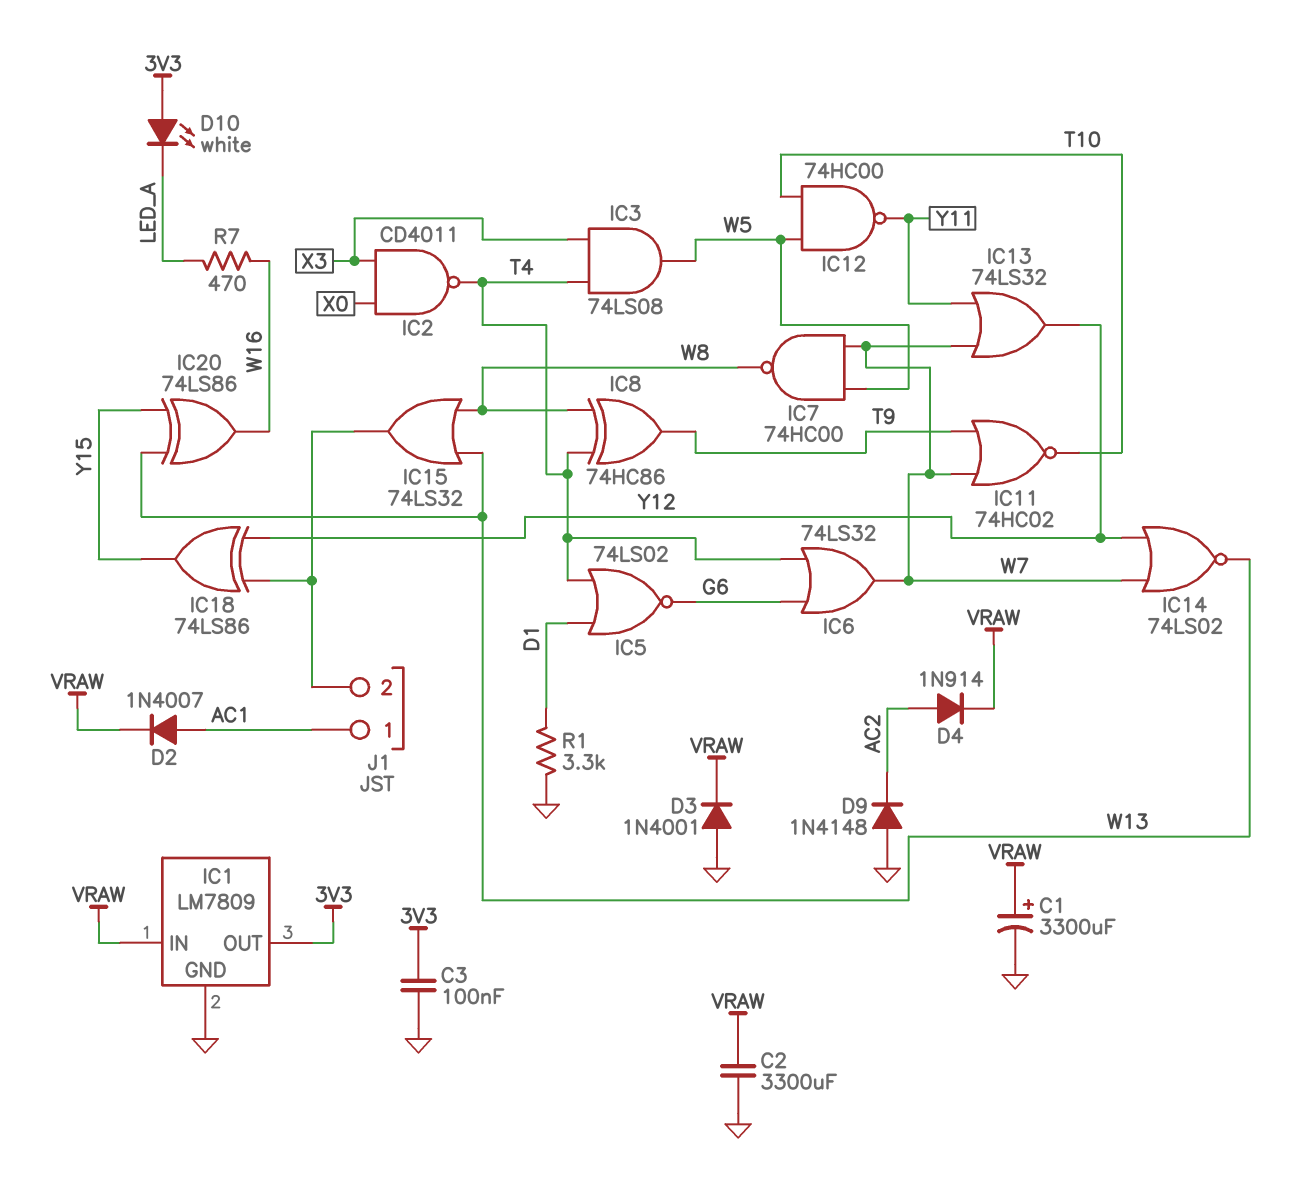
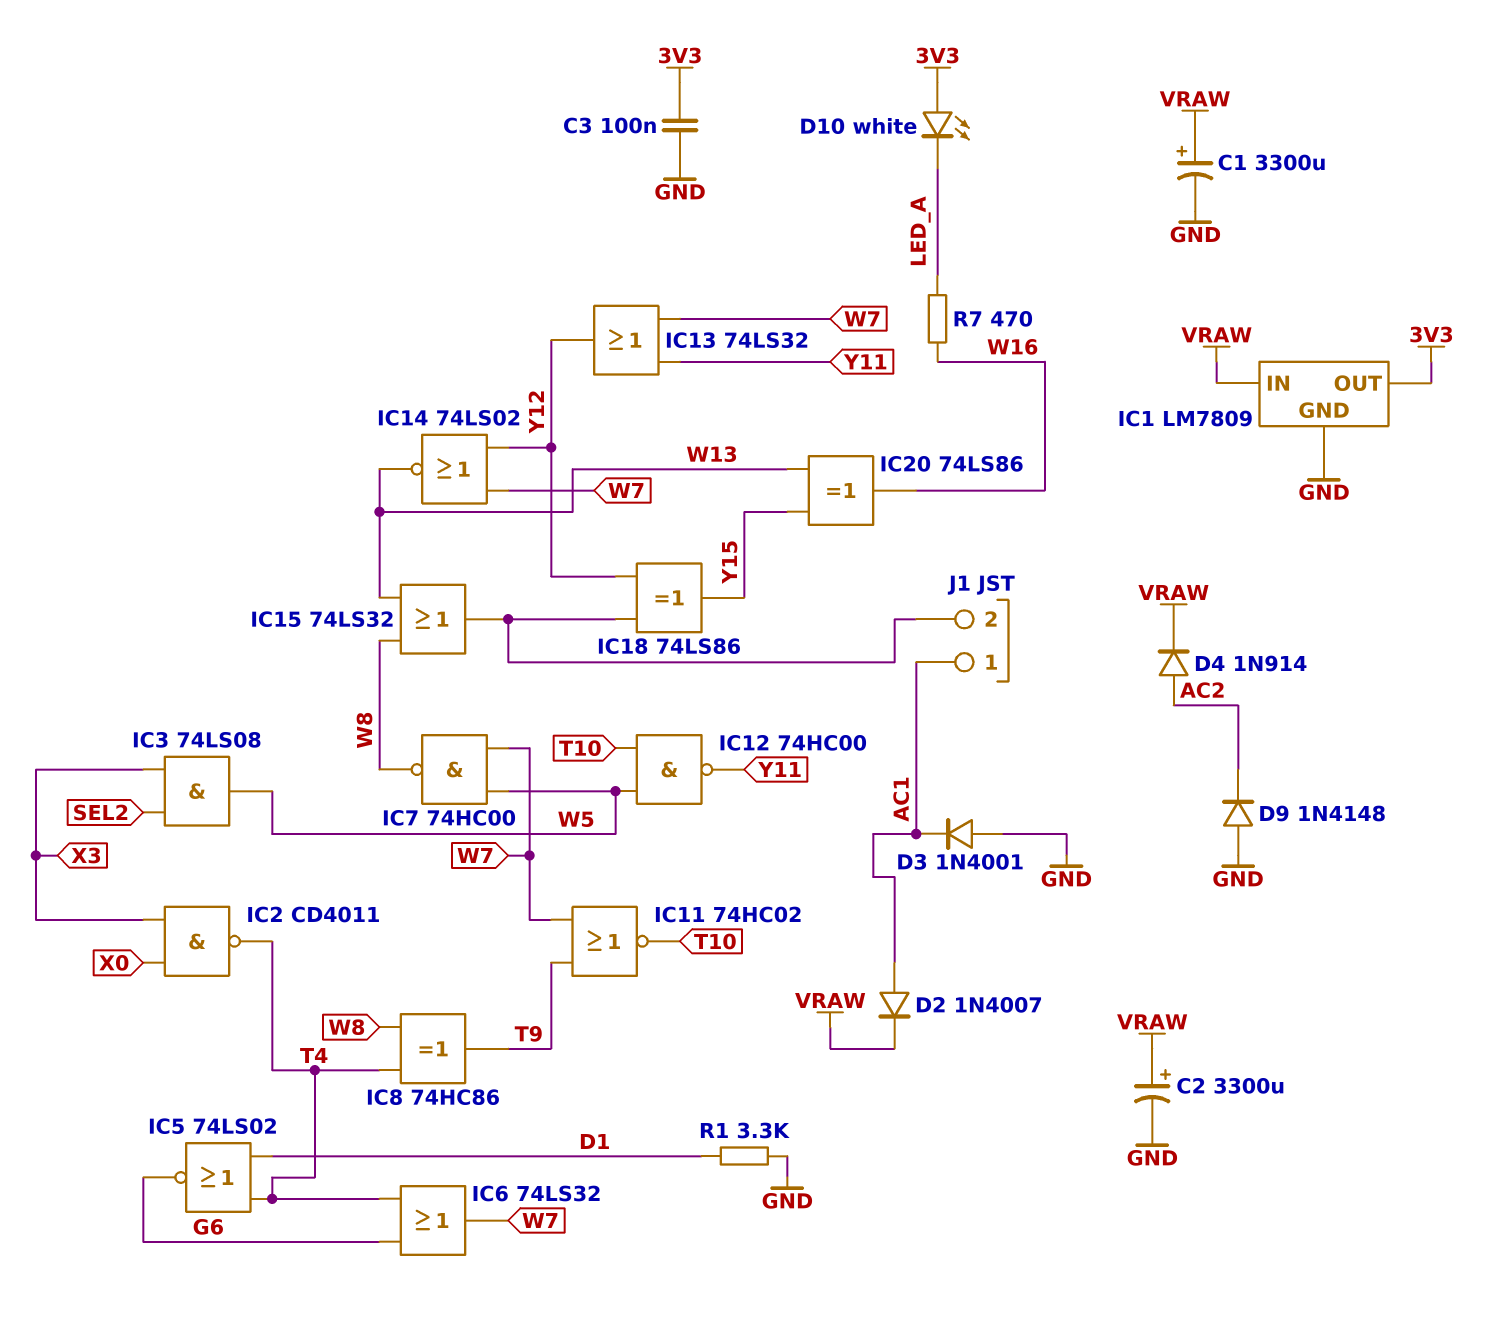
C2: 3300uF (GND, VRAW) -> 3300uF (plus VRAW, minus GND)
D3: diode 1N4001 (A GND, K VRAW) -> diode 1N4001 (A GND, K AC1)
IC3: AND 74LS08 (in T4, in X3, out W5) -> AND 74LS08 (in SEL2, in X3, out W5)

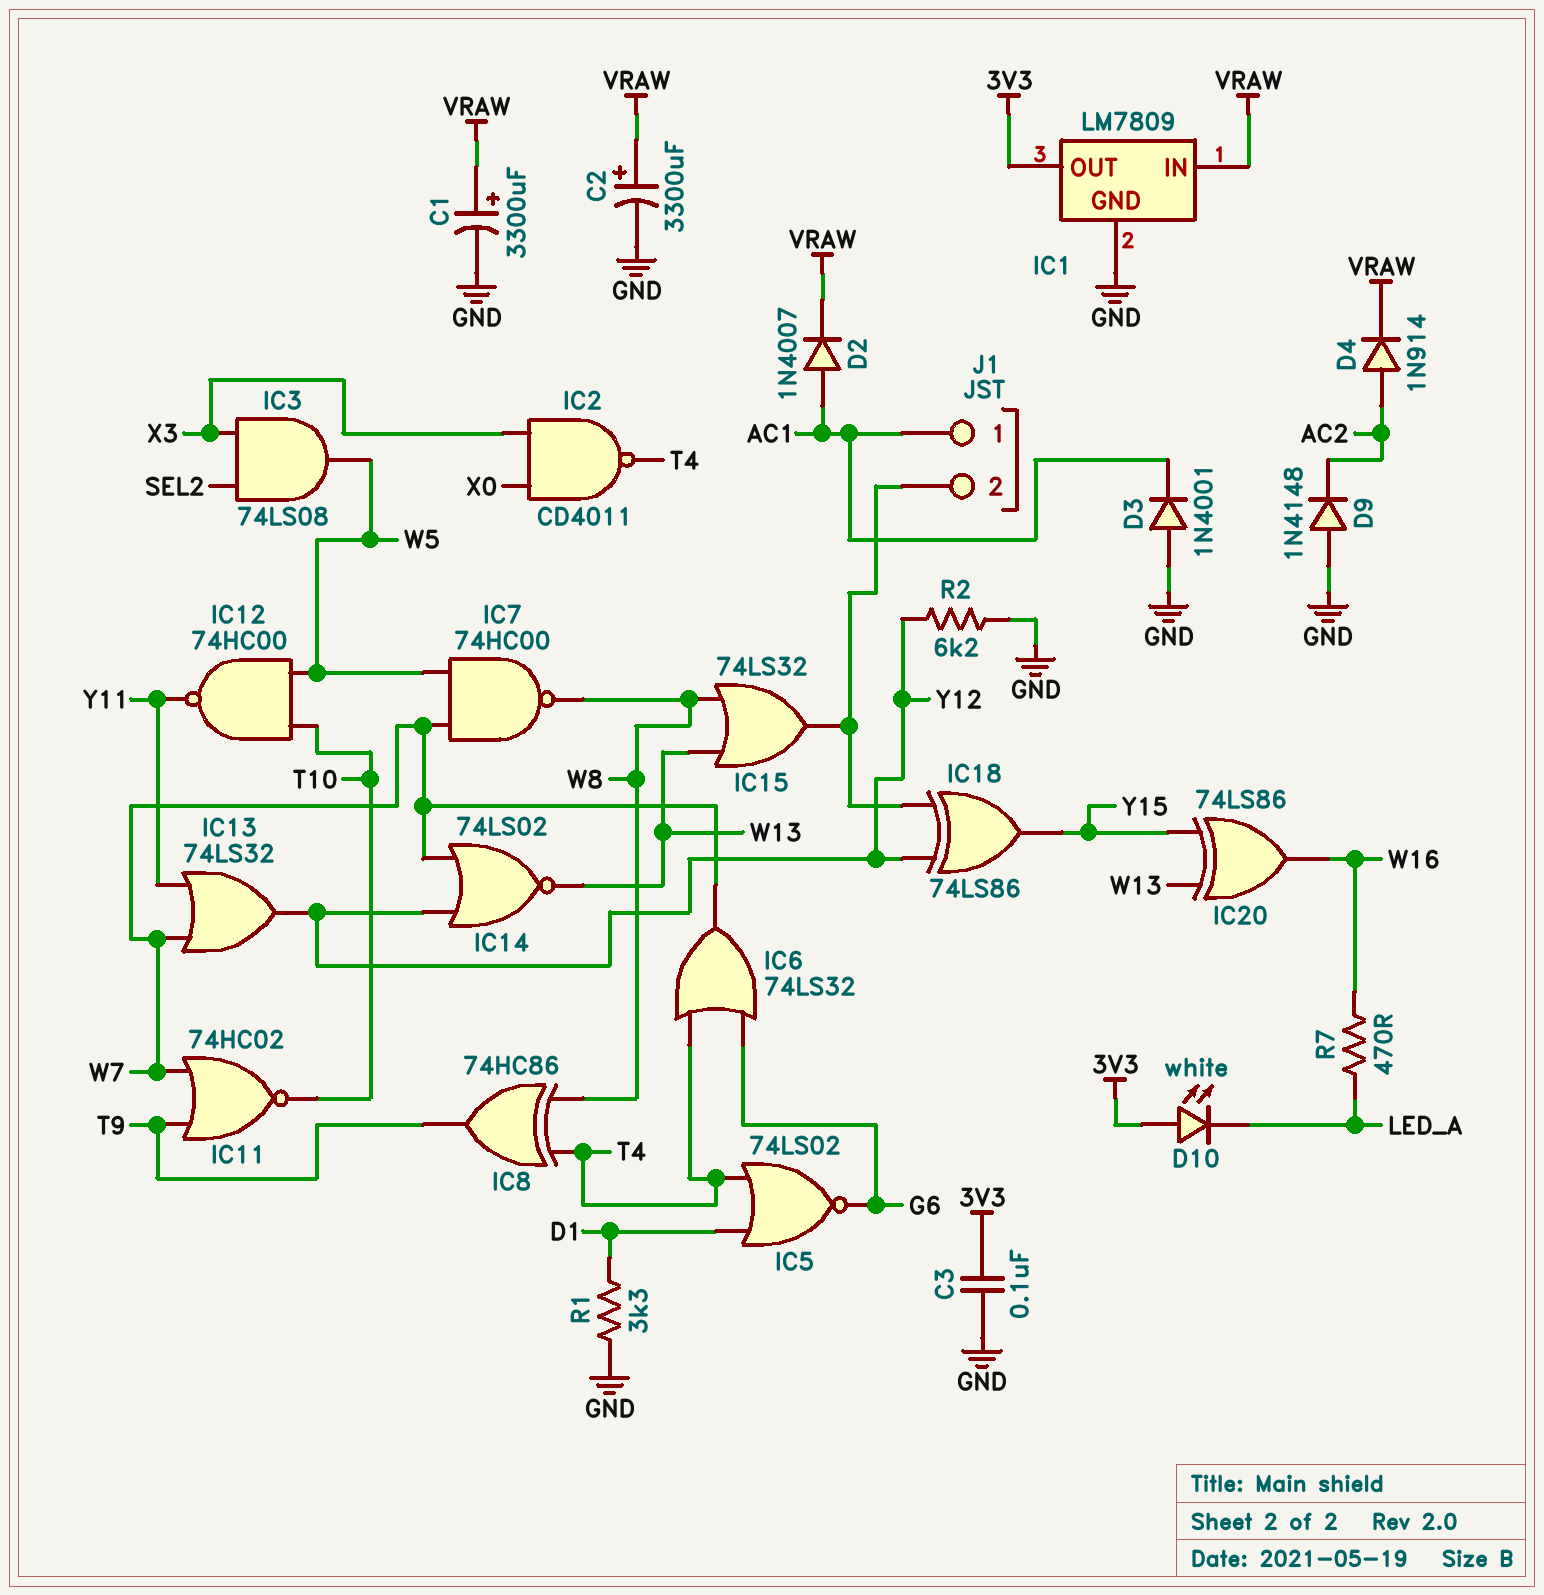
R2: none -> 6.2k (GND, Y12)

